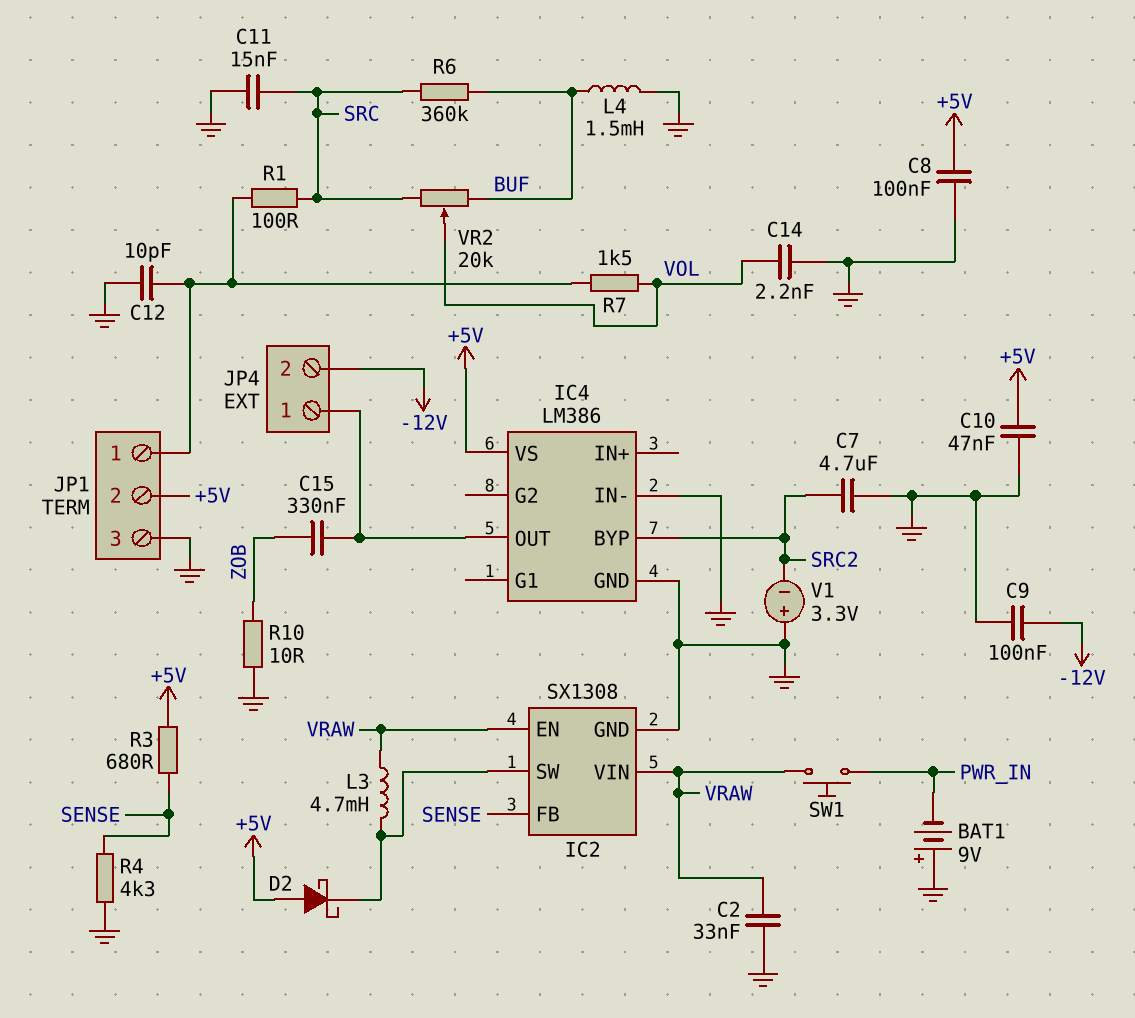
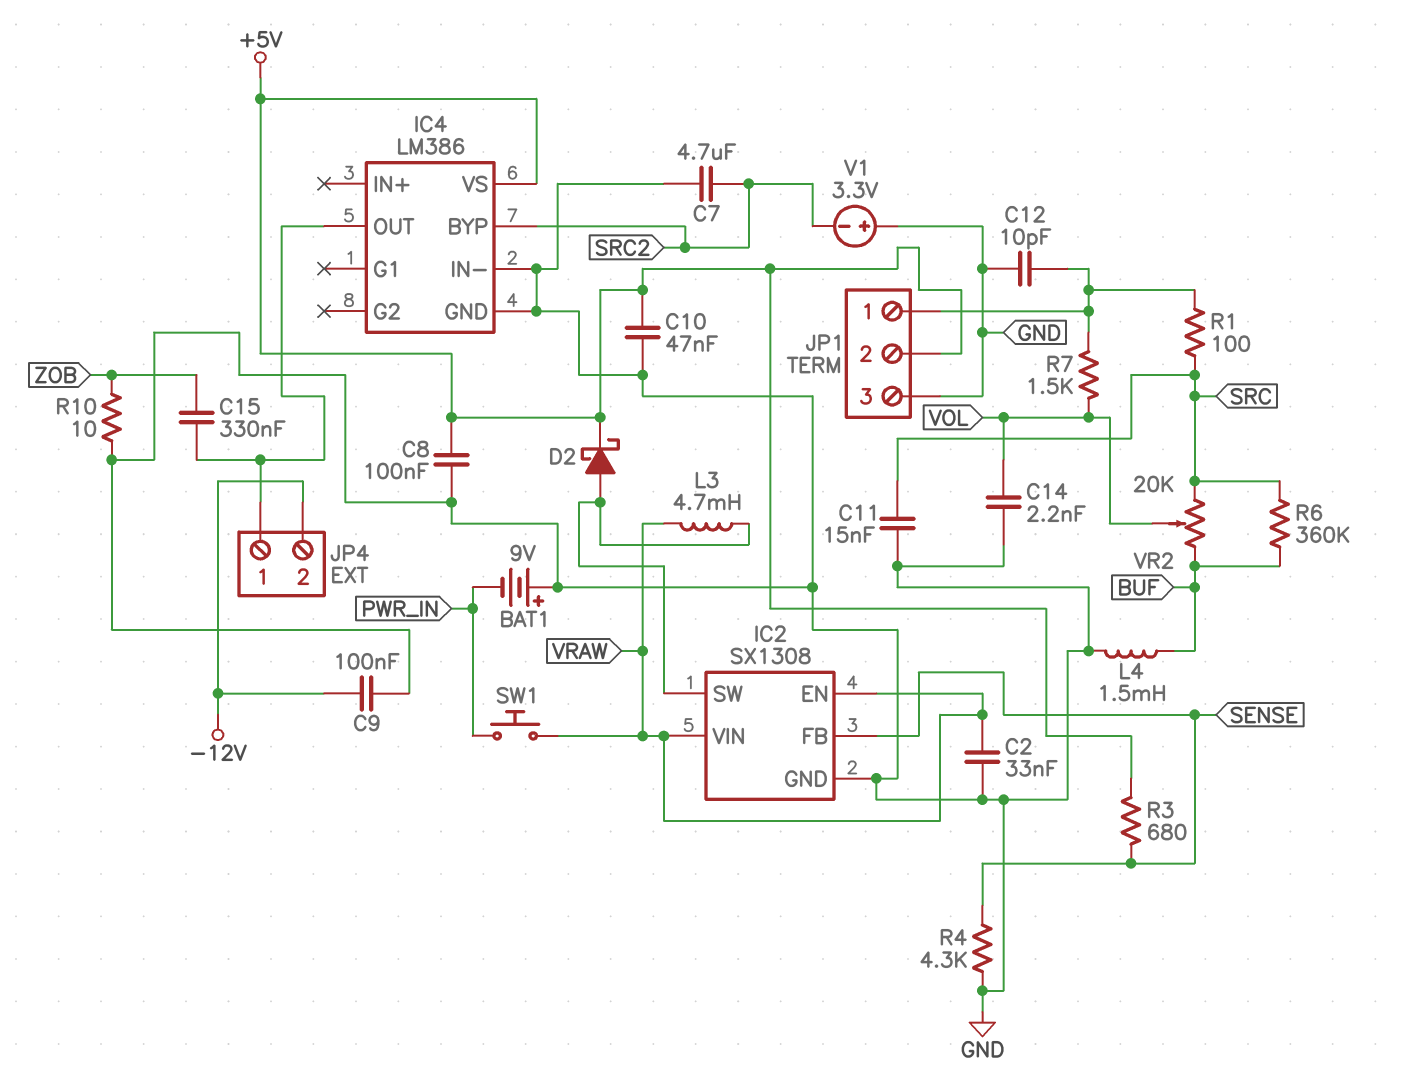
D2: schottky (A +5V, K IC2/SW) -> schottky (A IC2/SW, K +5V)

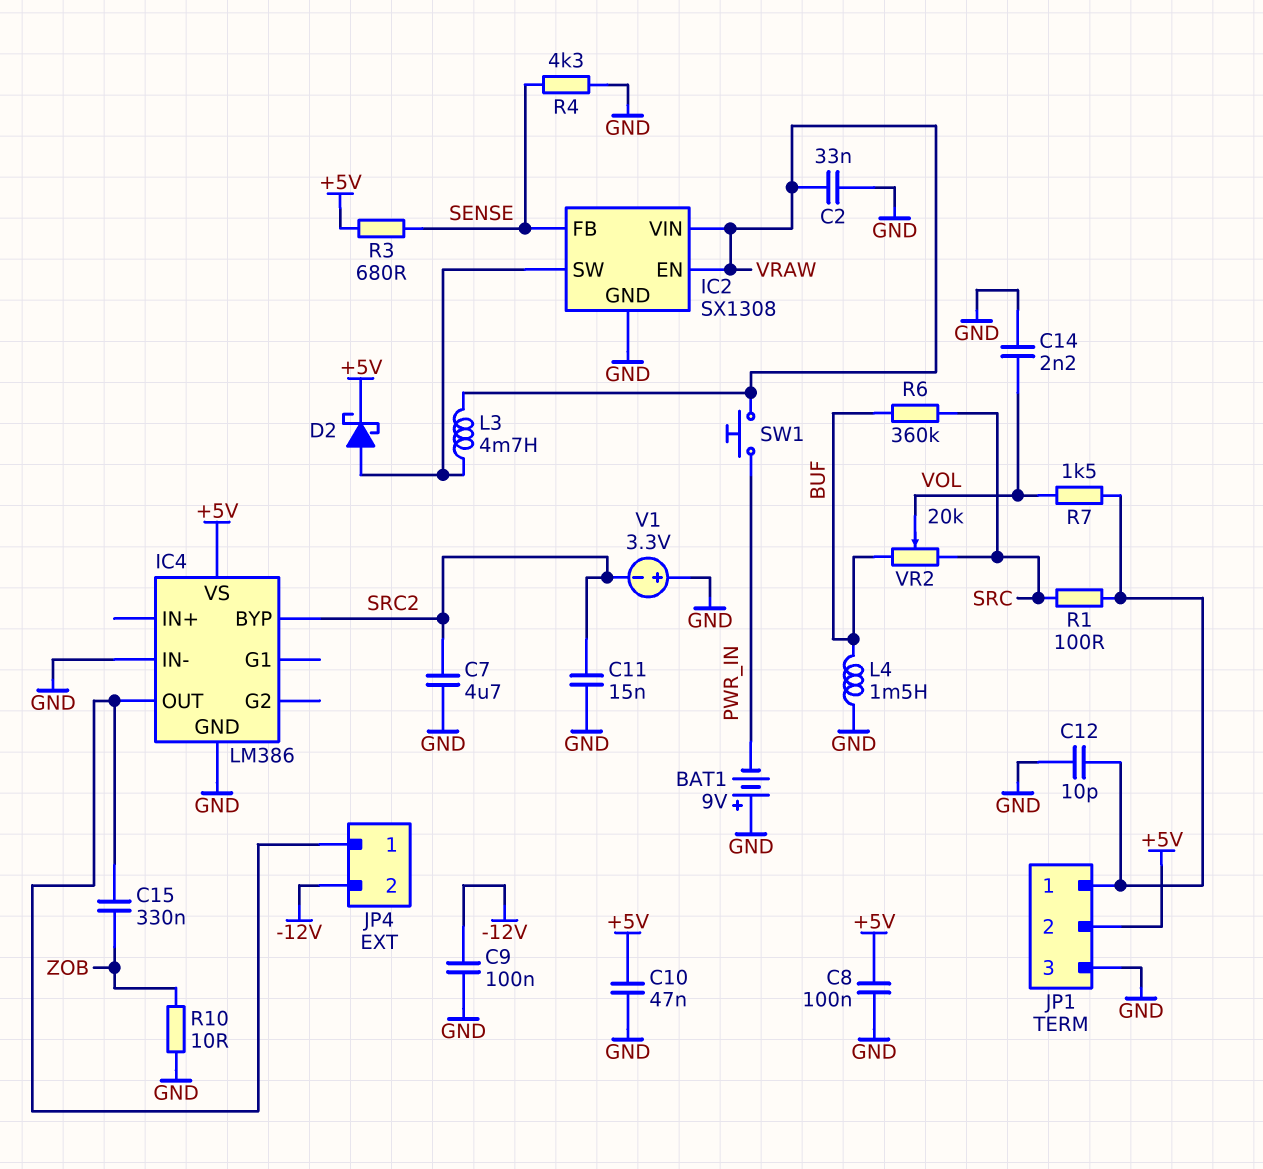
C11: 15nF (GND, SRC) -> 15nF (GND, SRC2)

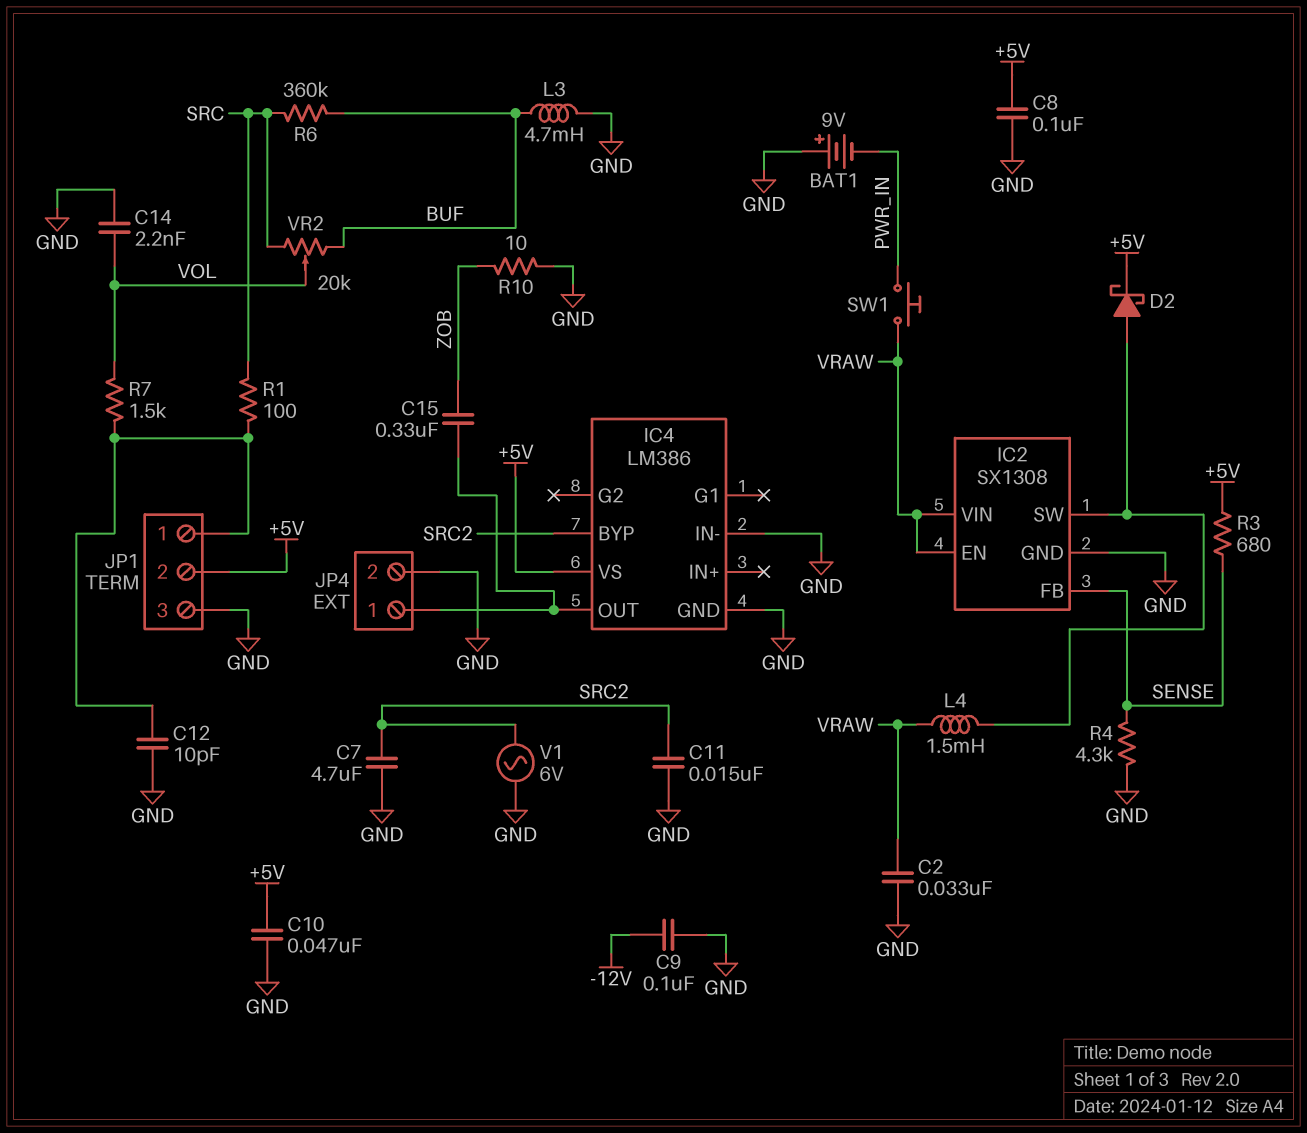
JP4 pin 2: -12V -> GND
L3: 4.7mH (IC2/SW, VRAW) -> 4.7mH (BUF, GND)
L4: 1.5mH (BUF, GND) -> 1.5mH (IC2/SW, VRAW)
V1: 3.3V (plus GND, minus SRC2) -> AC 6V (GND, SRC2)

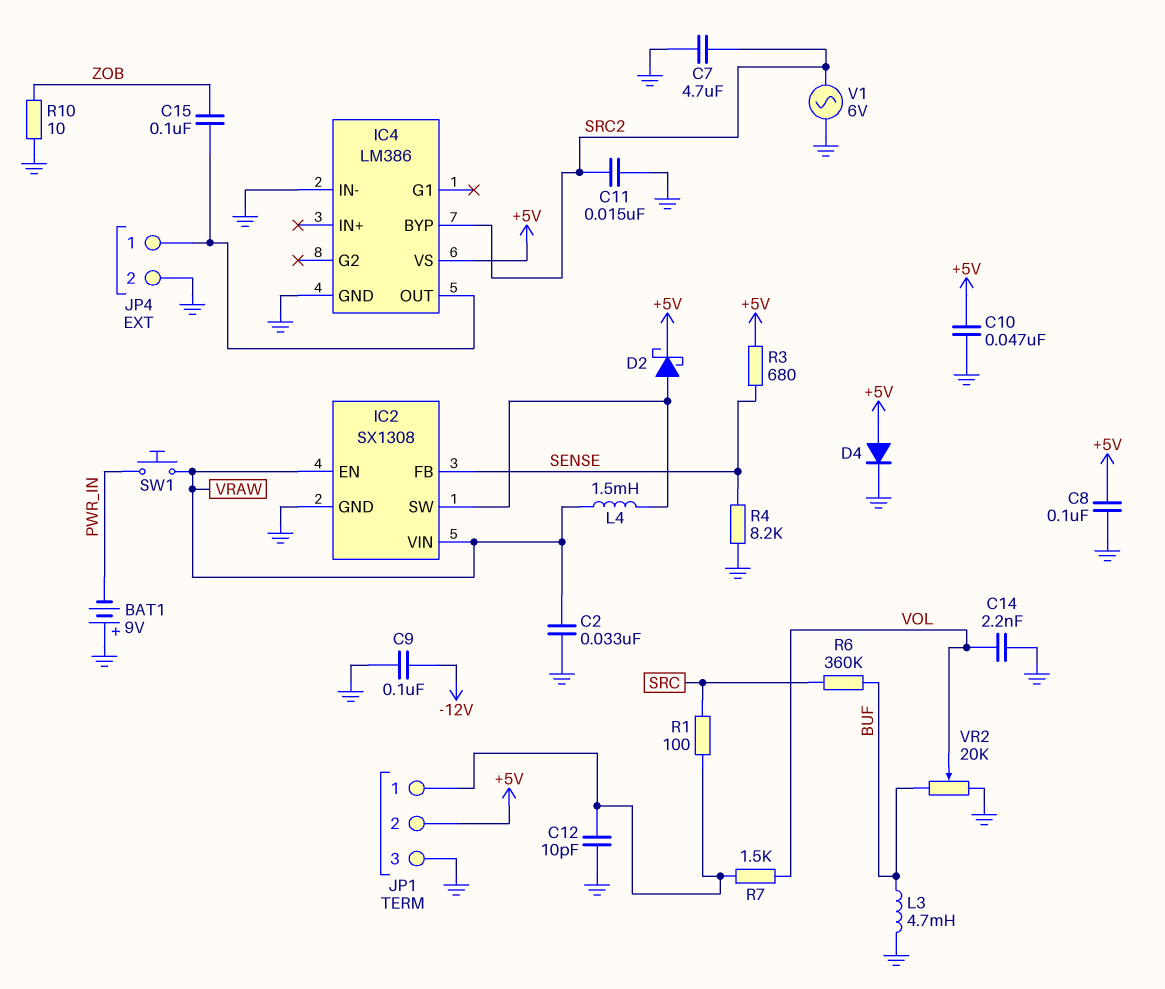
C15: 330nF (IC4/OUT, ZOB) -> 100nF (IC4/OUT, ZOB)
D4: none -> diode (A +5V, K GND)
R4: 4.3k (GND, SENSE) -> 8.2k (GND, SENSE)
VR2: 20k (BUF, SRC, wiper VOL) -> 20k (BUF, GND, wiper VOL)

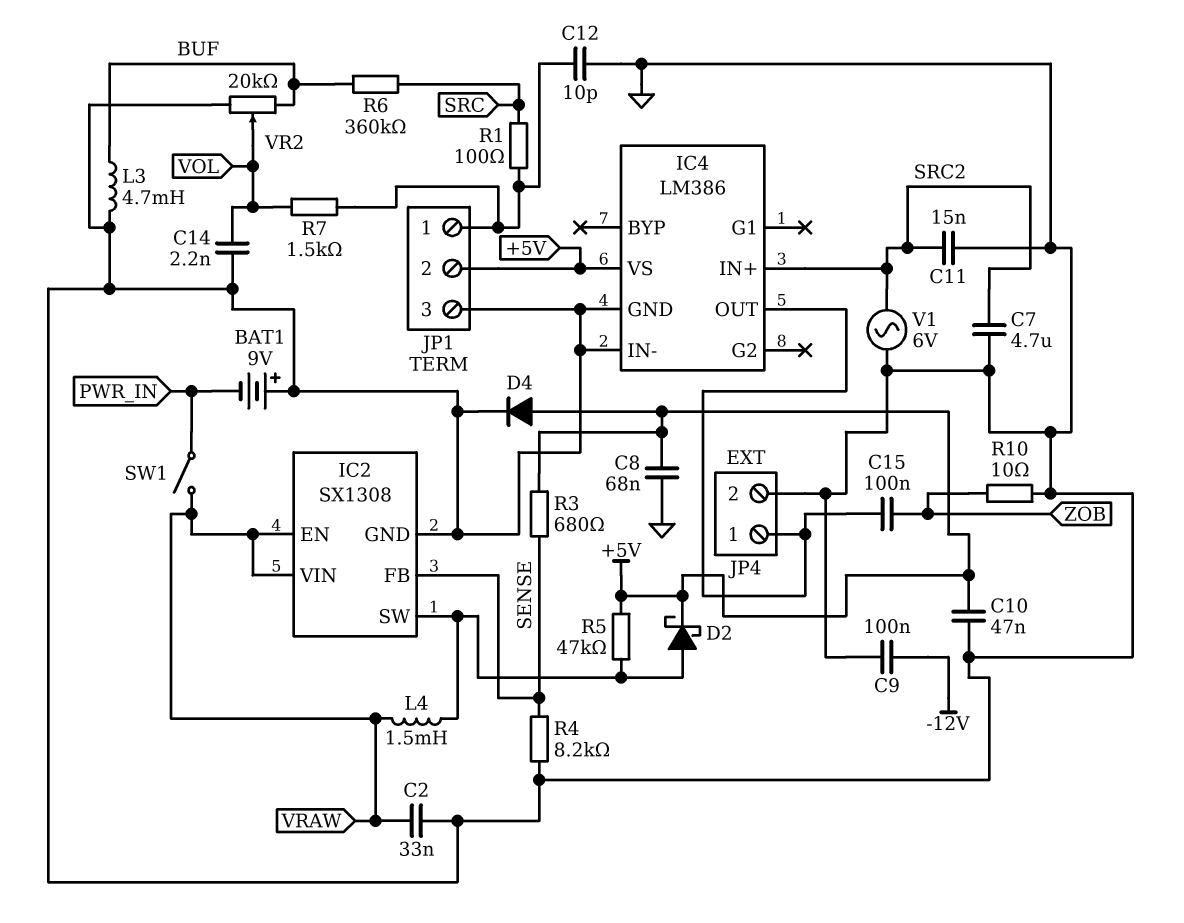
C8: 100nF (+5V, GND) -> 68nF (+5V, GND)
IC4 pin BYP: SRC2 -> none
IC4 pin IN+: none -> SRC2
R5: none -> 47k (+5V, IC2/SW)
SW1: button (PWR_IN, VRAW) -> switch (PWR_IN, VRAW)

